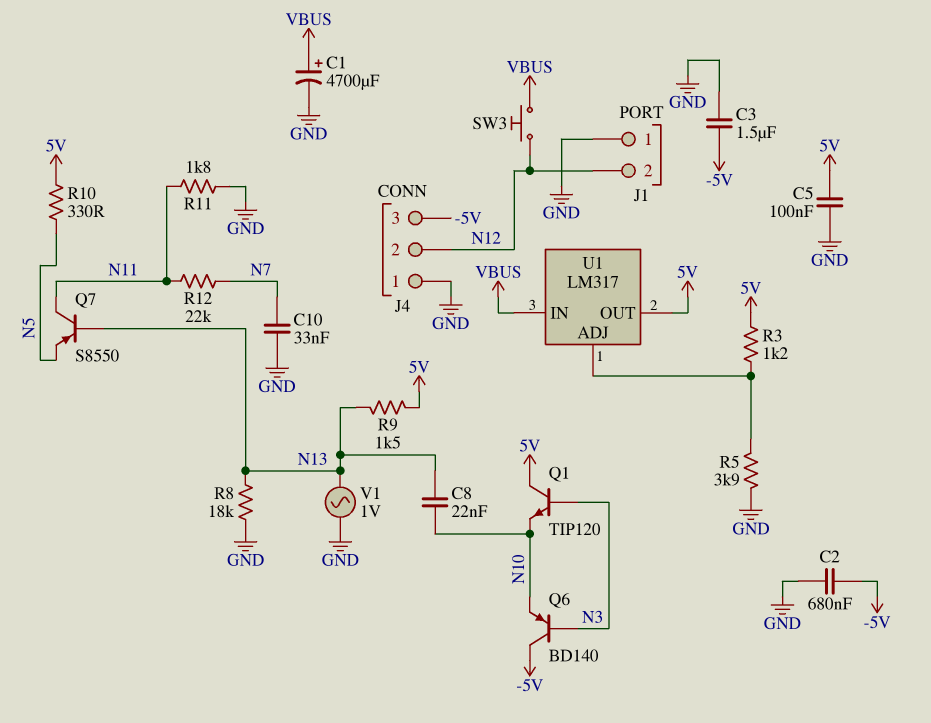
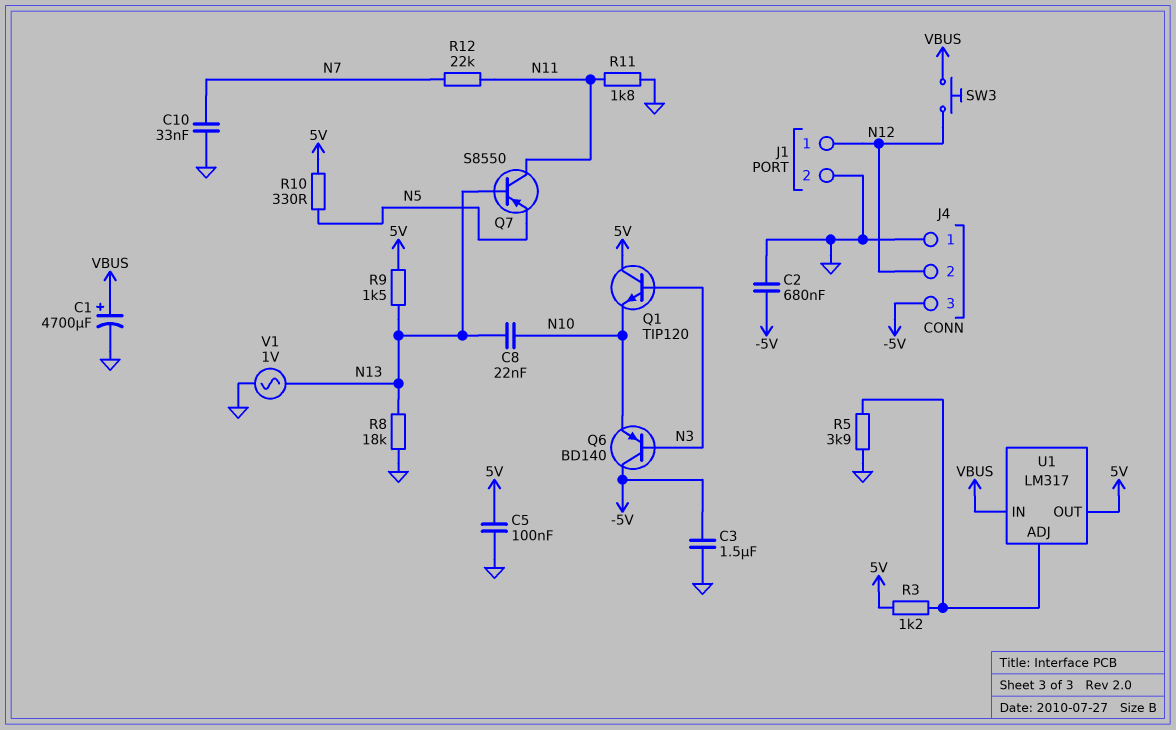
J1 pin 1: GND -> N12
J1 pin 2: N12 -> GND

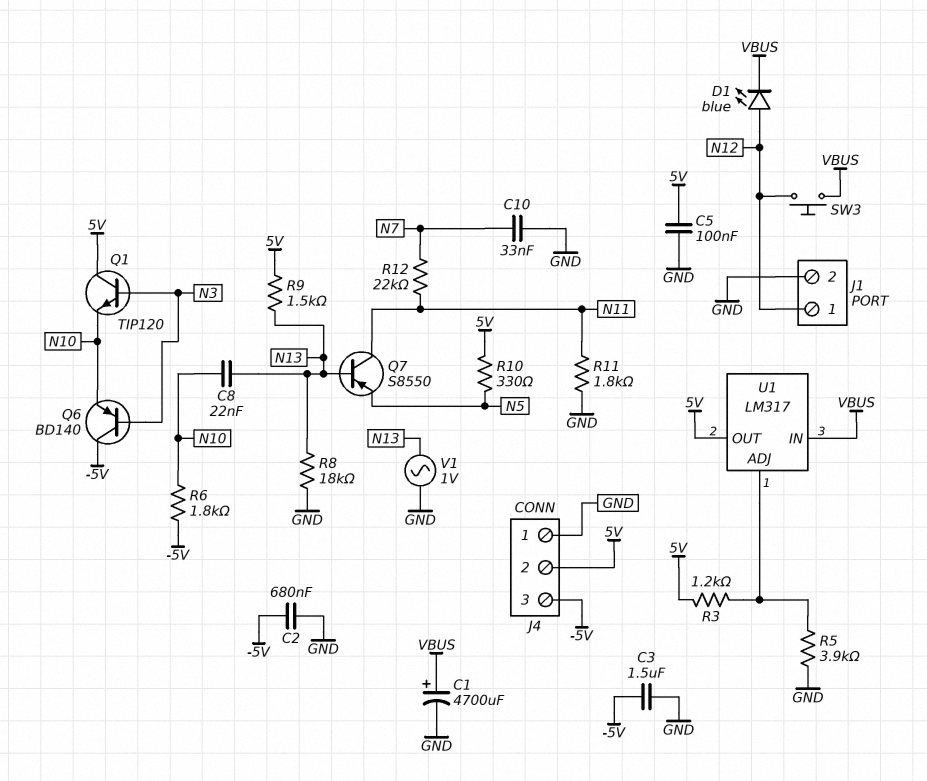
D1: none -> LED blue (A N12, K VBUS)
J4 pin 2: N12 -> 5V
R6: none -> 1.8k (-5V, N10)

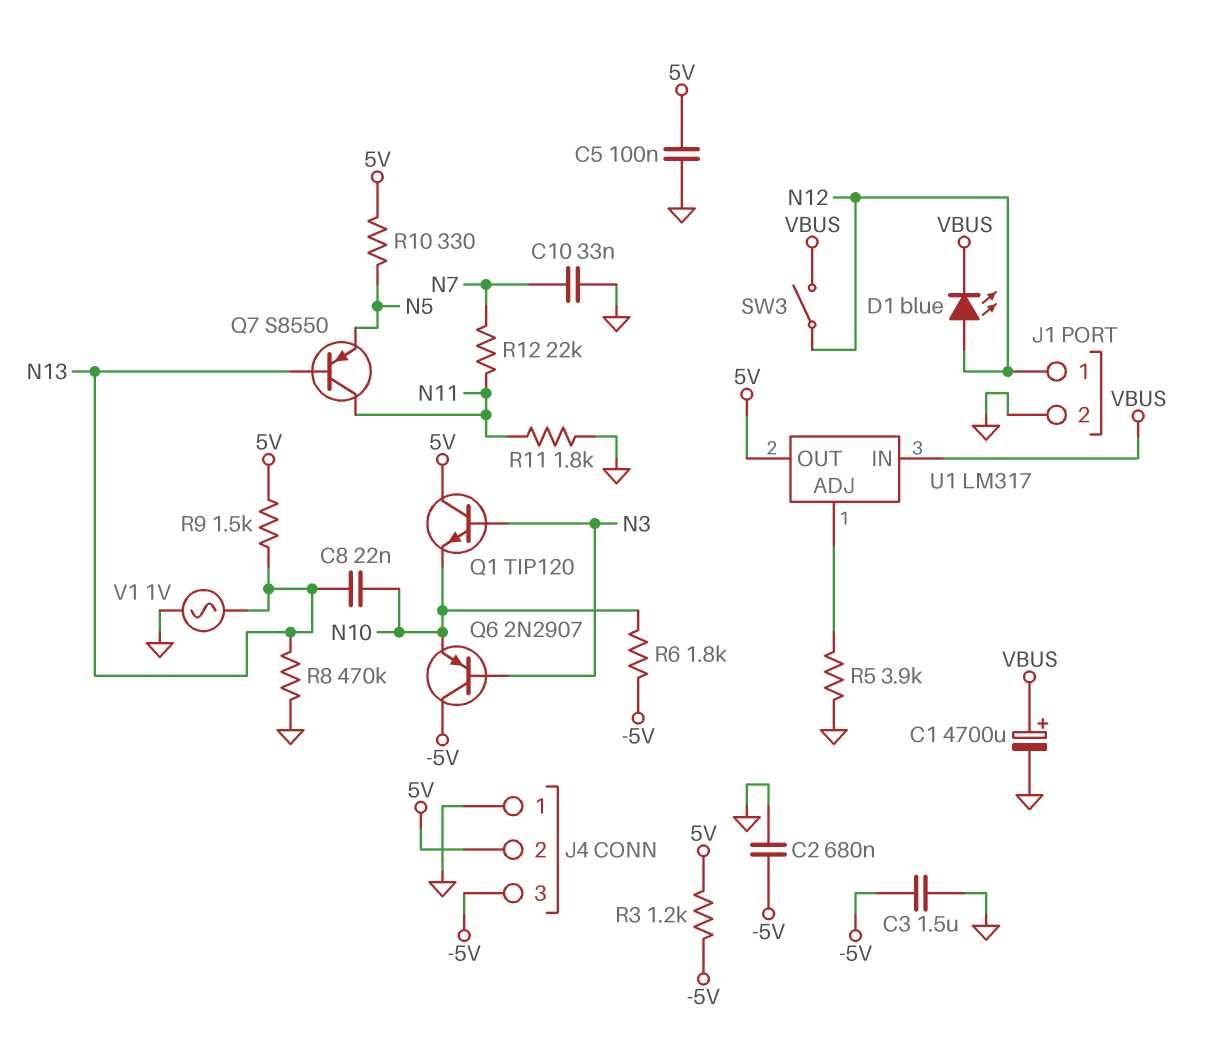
Q6: PNP BD140 (B N3, C -5V, E N10) -> PNP 2N2907 (B N3, C -5V, E N10)
R3: 1.2k (5V, U1/ADJ) -> 1.2k (-5V, 5V)
R8: 18k (GND, N13) -> 470k (GND, N13)
SW3: button (N12, VBUS) -> switch (N12, VBUS)

